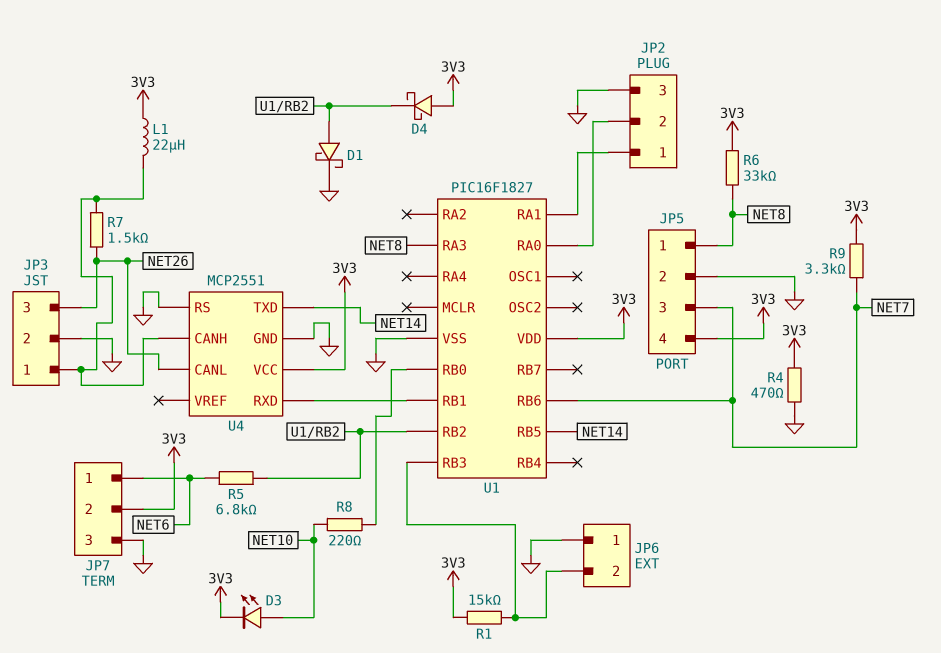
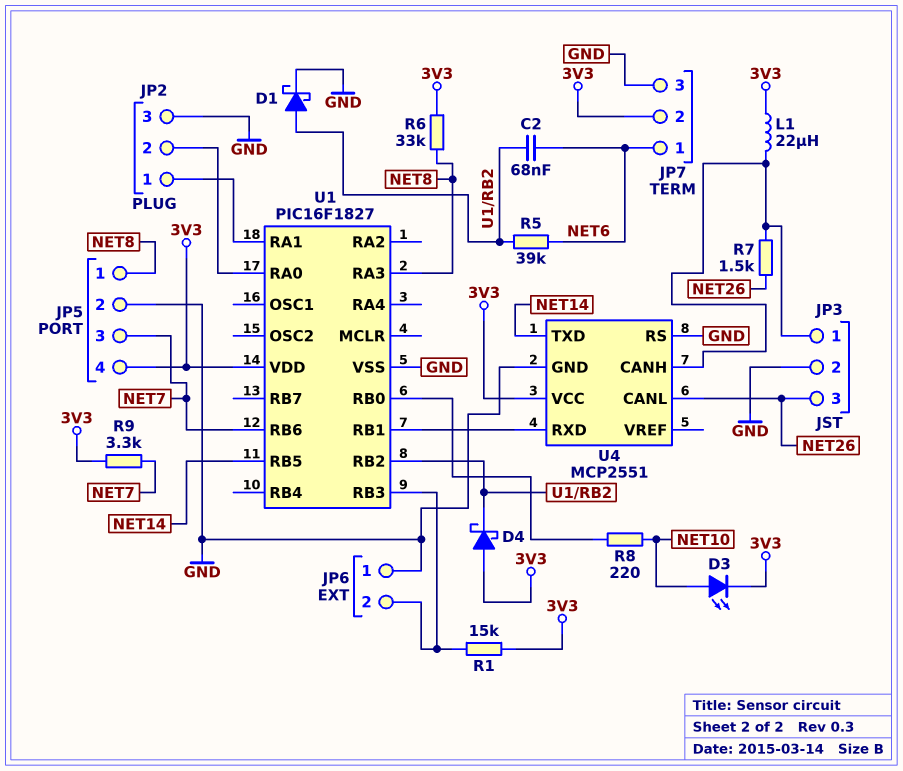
C2: none -> 68nF (NET6, U1/RB2)
R4: 470 (3V3, GND) -> none
R5: 6.8k (NET6, U1/RB2) -> 39k (NET6, U1/RB2)

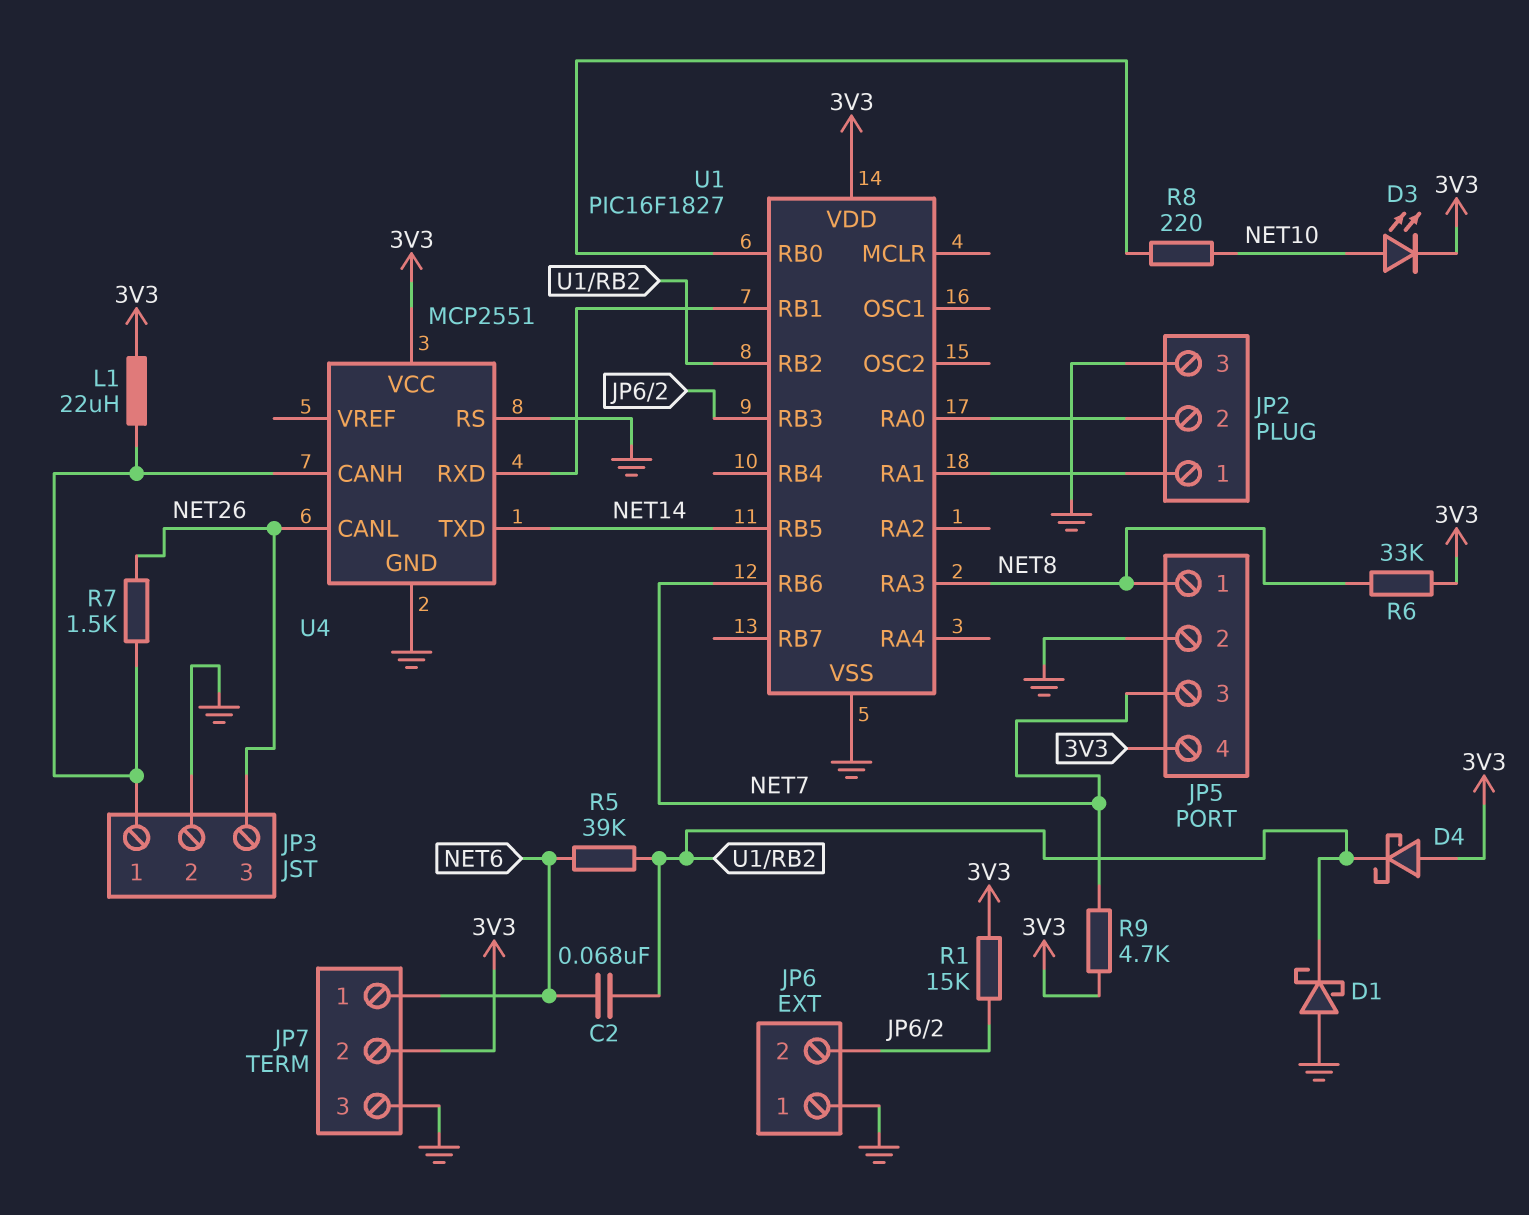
D1: schottky (A U1/RB2, K GND) -> schottky (A GND, K U1/RB2)
R9: 3.3k (3V3, NET7) -> 4.7k (3V3, NET7)

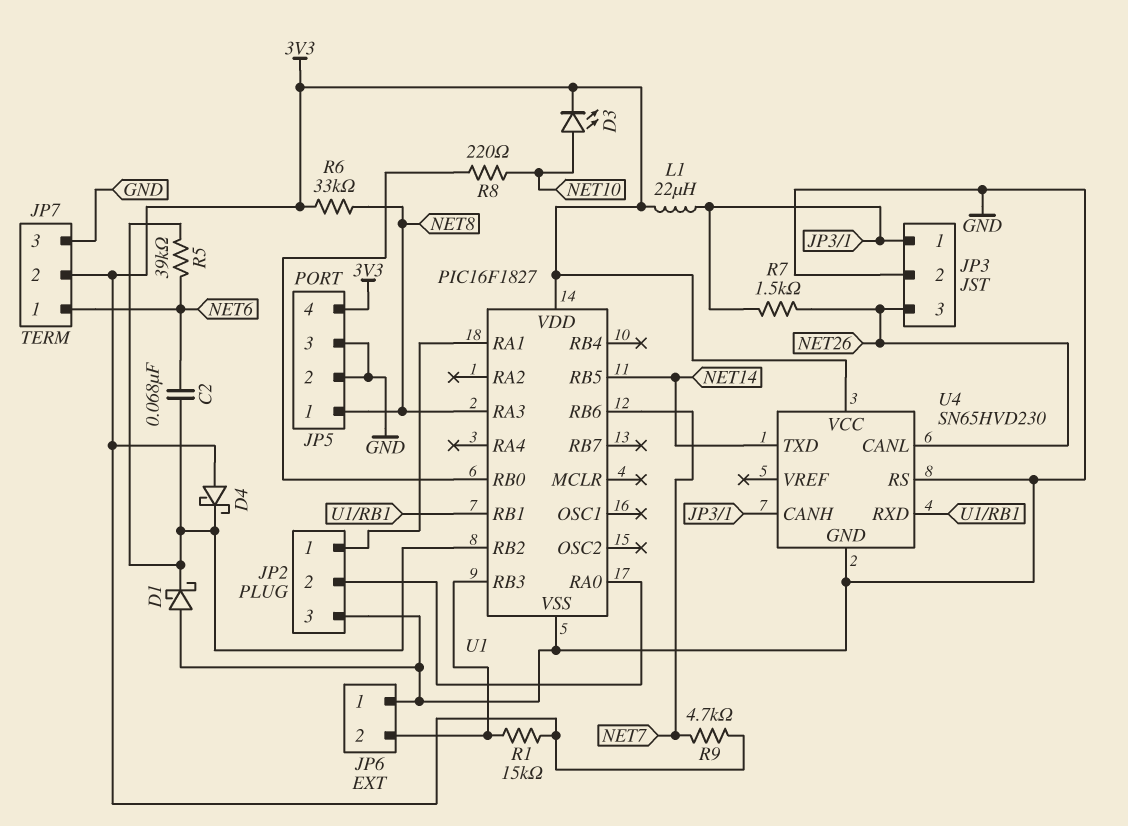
JP5 pin 3: NET7 -> GND
U4: MCP2551 -> SN65HVD230

